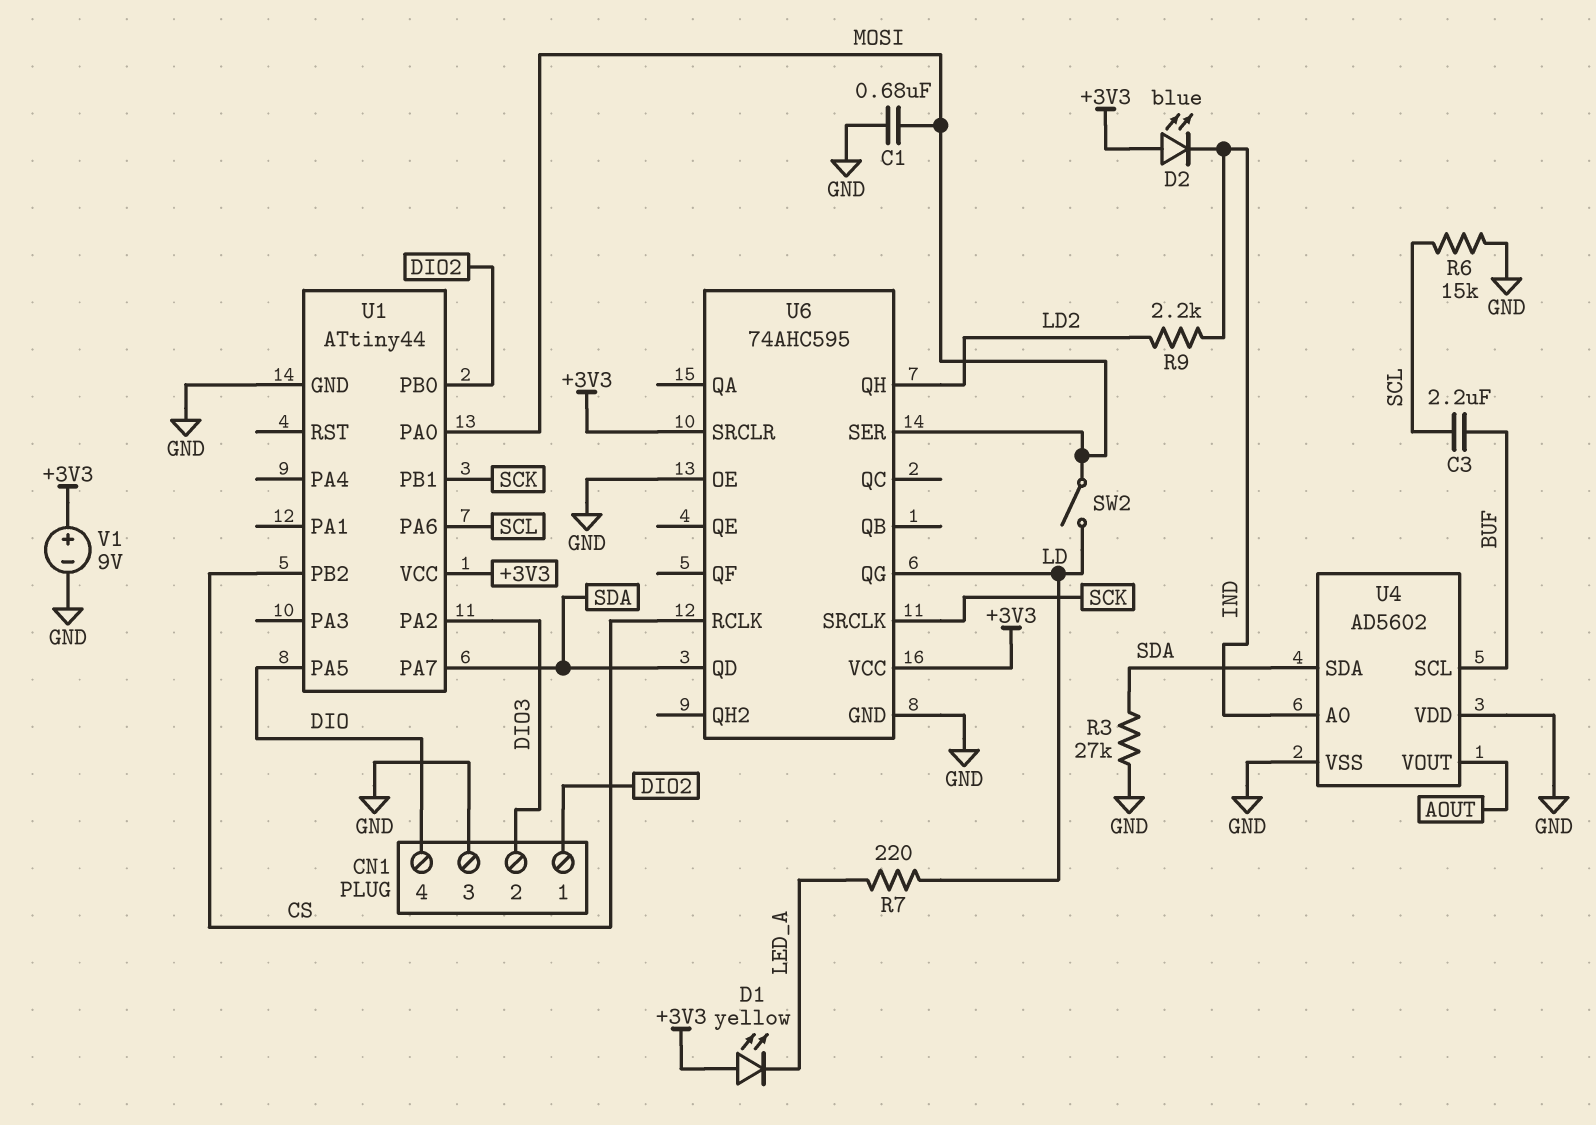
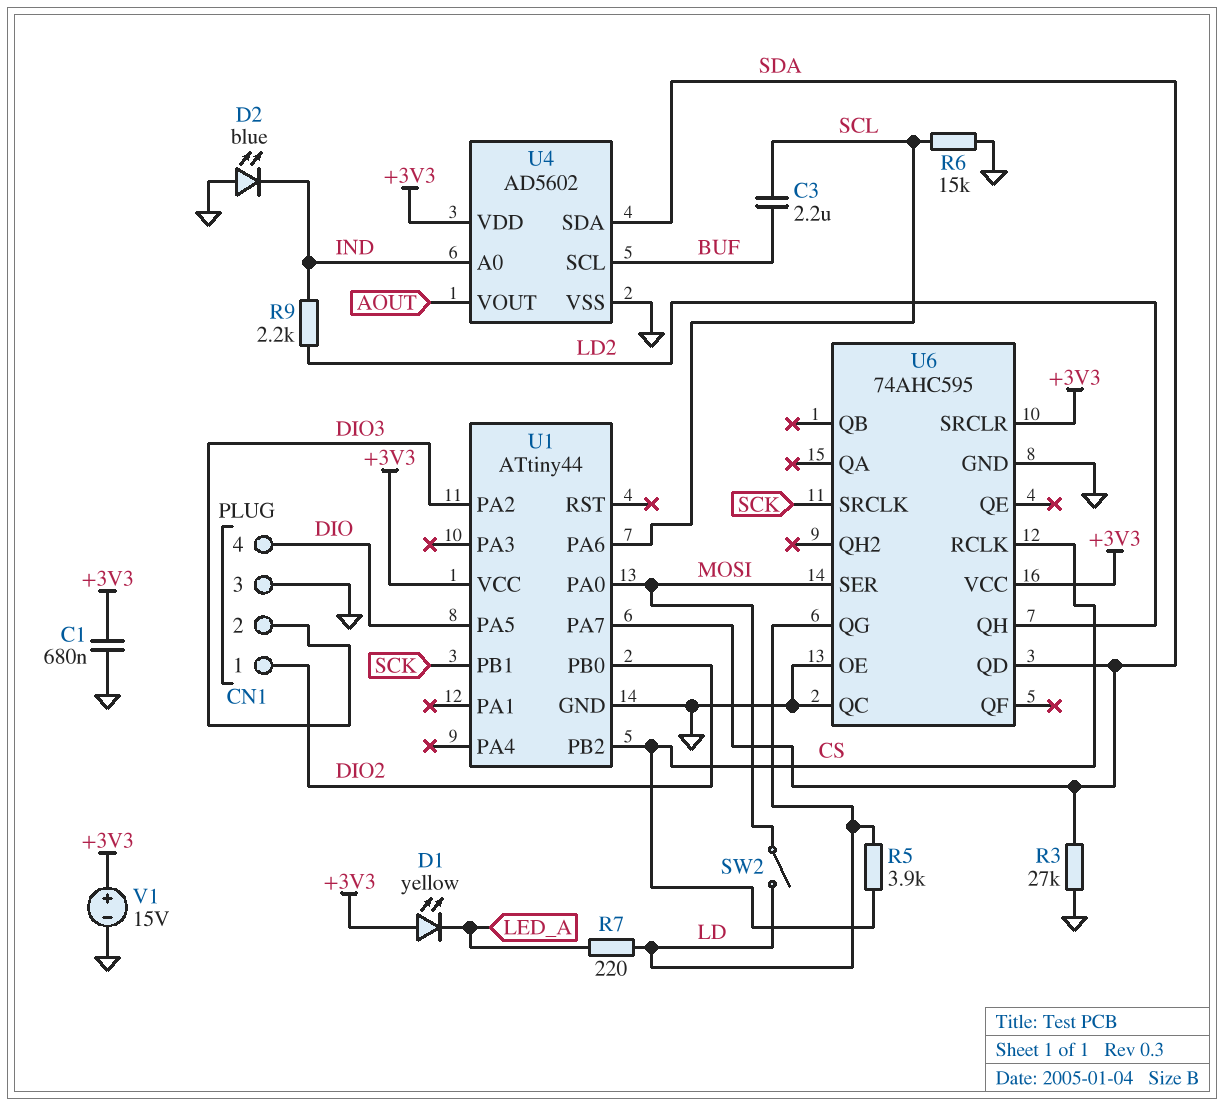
C1: 680nF (GND, MOSI) -> 680nF (+3V3, GND)
D2: LED blue (A +3V3, K IND) -> LED blue (A GND, K IND)
R5: none -> 3.9k (CS, LD)
U4 pin VDD: GND -> +3V3
U6 pin QC: none -> GND
V1: 9V (plus +3V3, minus GND) -> 15V (plus +3V3, minus GND)

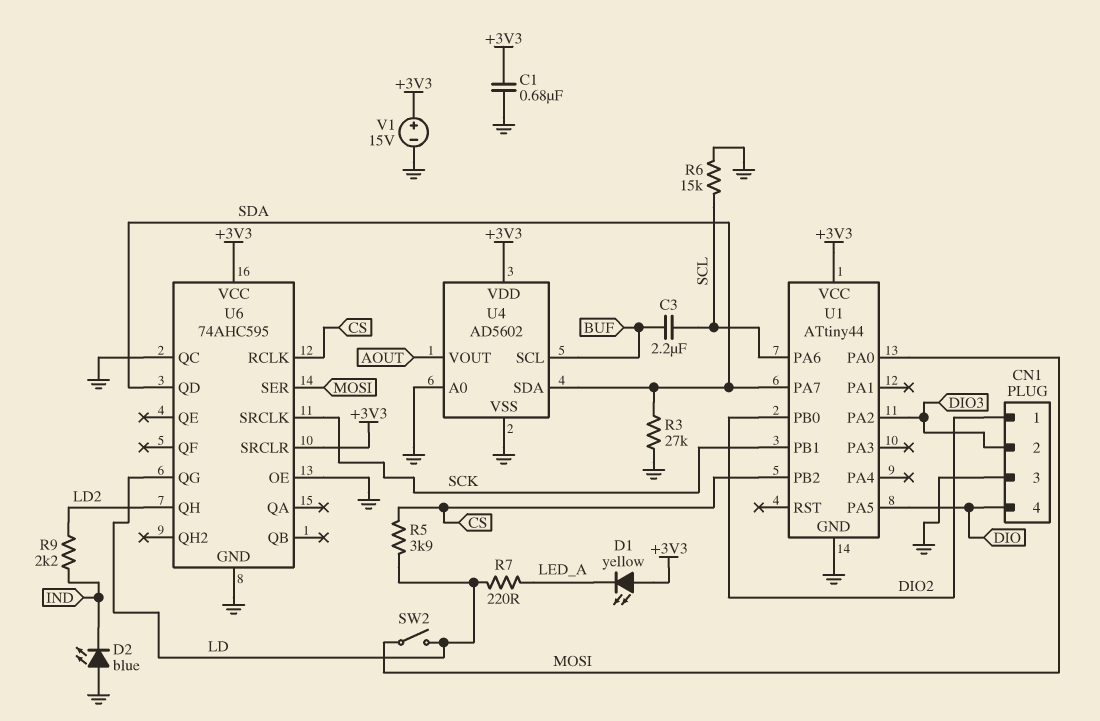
U4 pin A0: IND -> GND

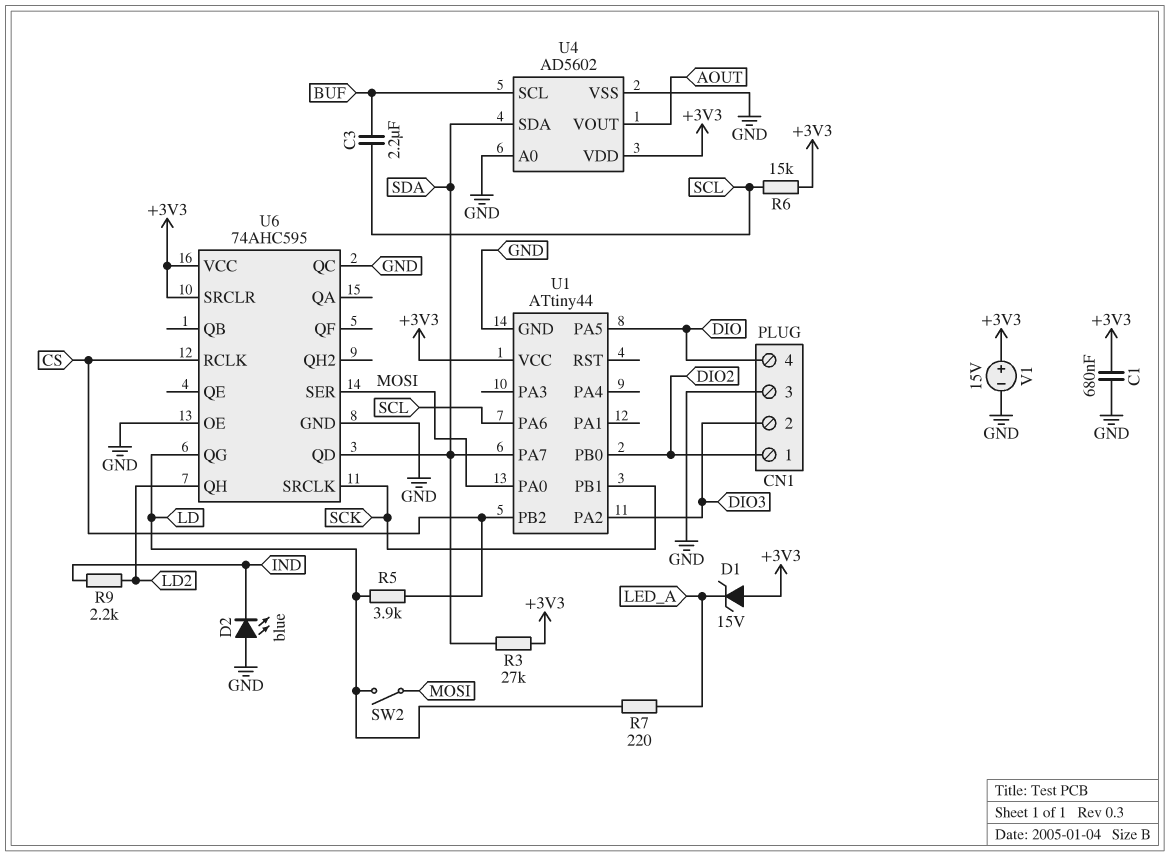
D1: LED yellow (A +3V3, K LED_A) -> zener 15V (A +3V3, K LED_A)
R3: 27k (GND, SDA) -> 27k (+3V3, SDA)
R6: 15k (GND, SCL) -> 15k (+3V3, SCL)

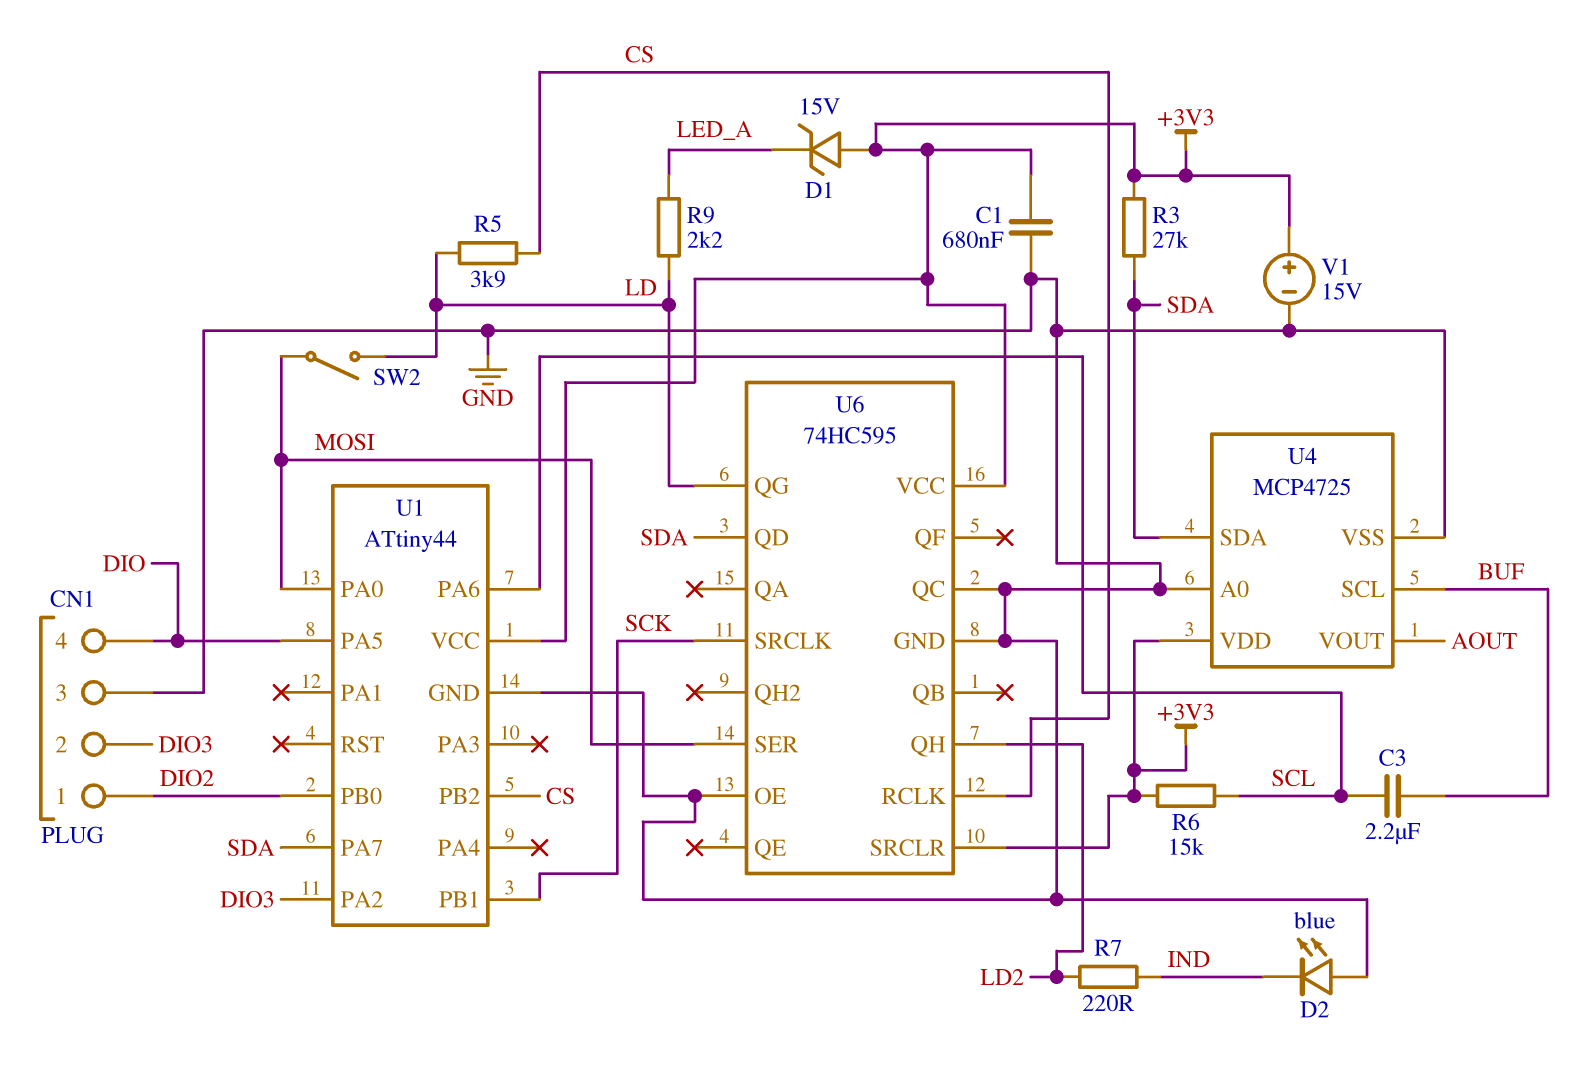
R7: 220 (LD, LED_A) -> 220 (IND, LD2)
R9: 2.2k (IND, LD2) -> 2.2k (LD, LED_A)
U4: AD5602 -> MCP4725
U6: 74AHC595 -> 74HC595

